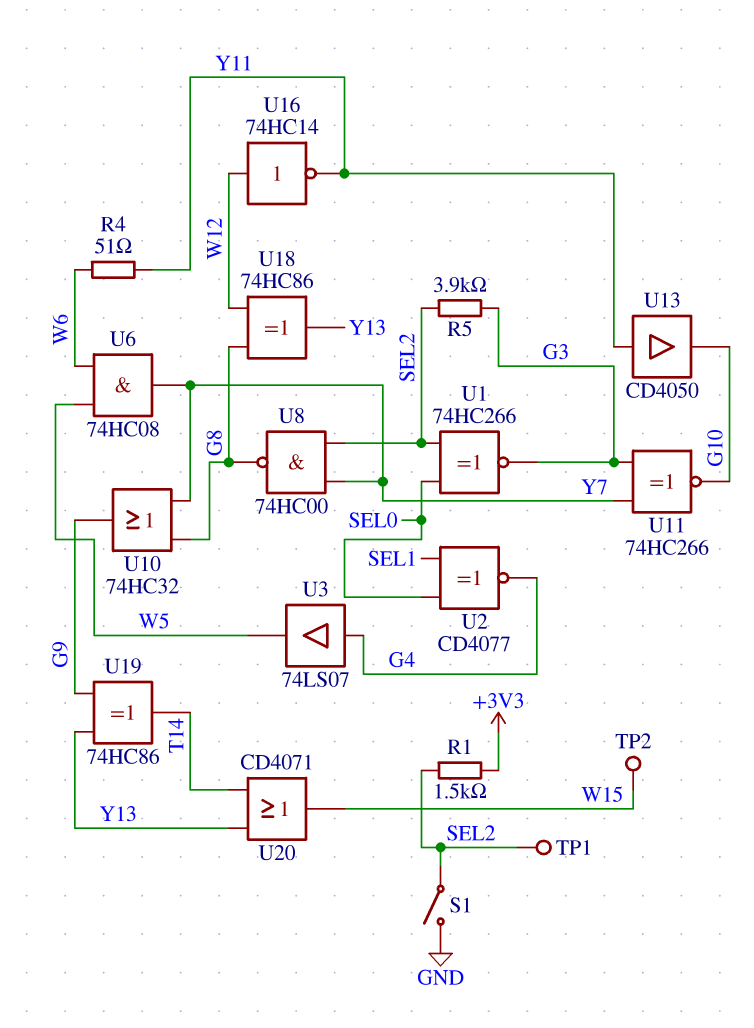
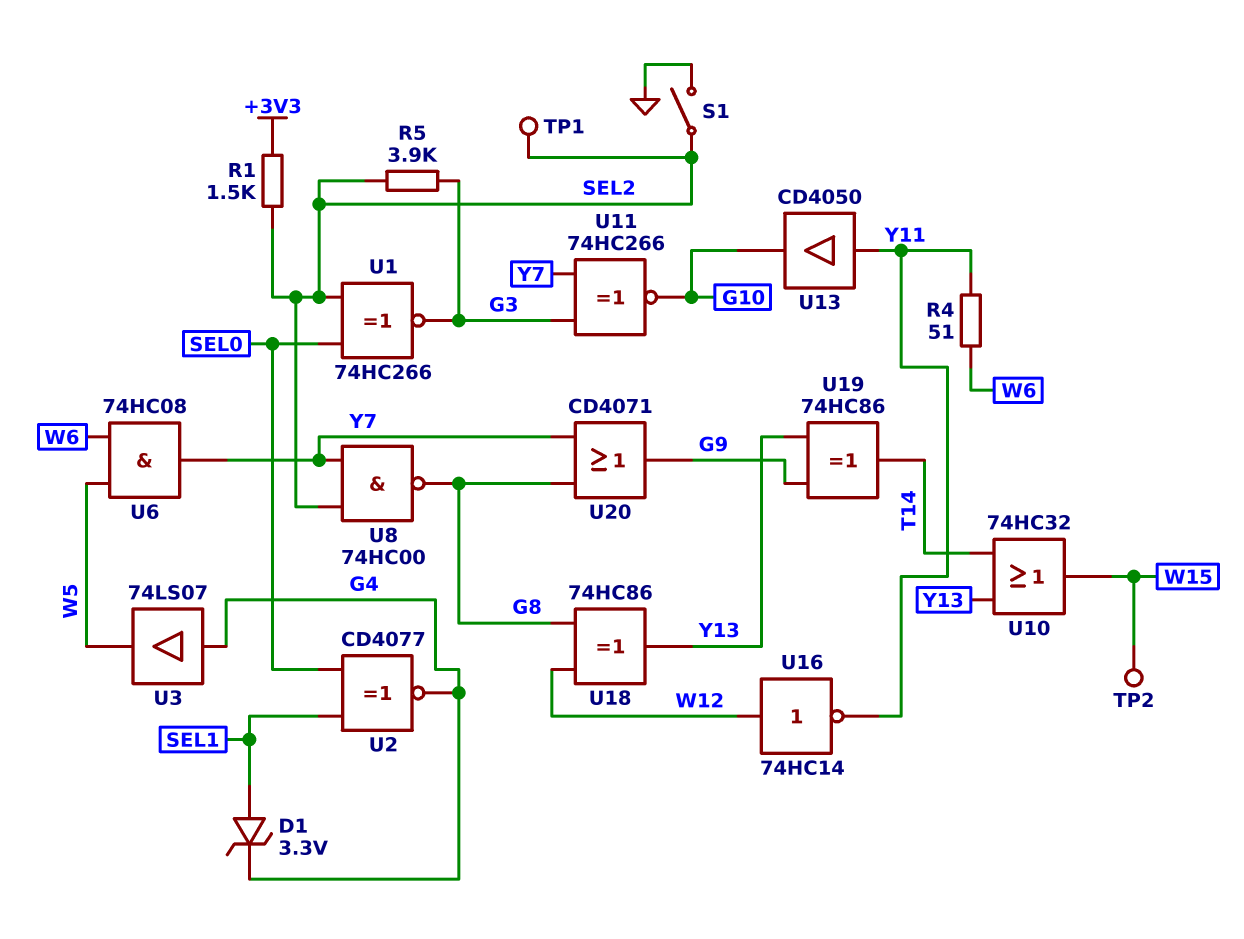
D1: none -> zener 3.3V (A SEL1, K G4)
U10: OR 74HC32 (in G8, in Y7, out G9) -> OR 74HC32 (in T14, in Y13, out W15)
U20: OR CD4071 (in T14, in Y13, out W15) -> OR CD4071 (in G8, in Y7, out G9)

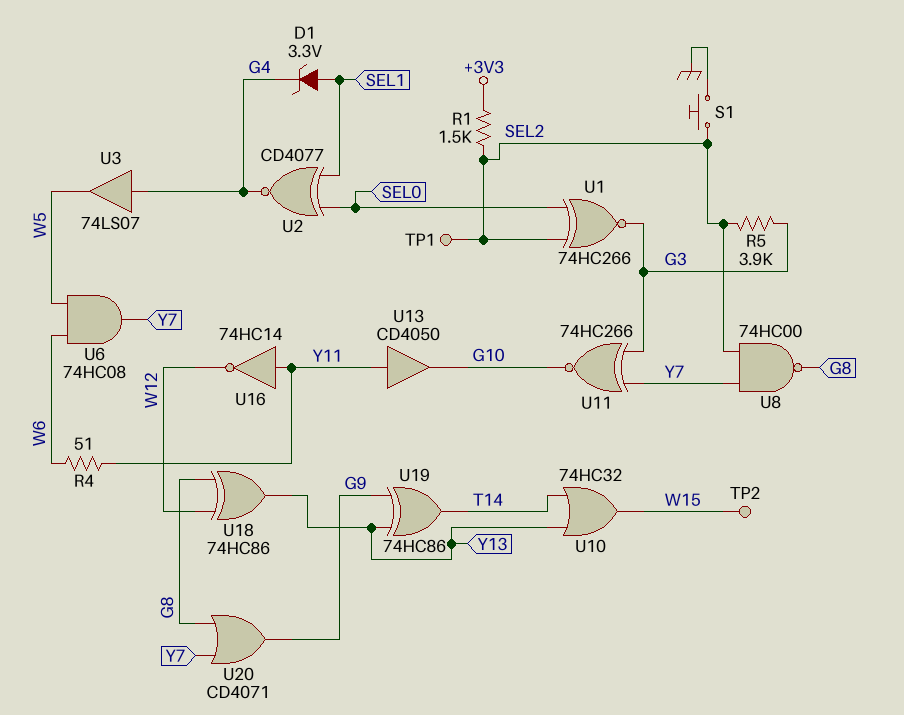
S1: switch (GND, SEL2) -> button (GND, SEL2)
U16: NOT 74HC14 (in W12, out Y11) -> NOT 74HC14 (in Y11, out W12)

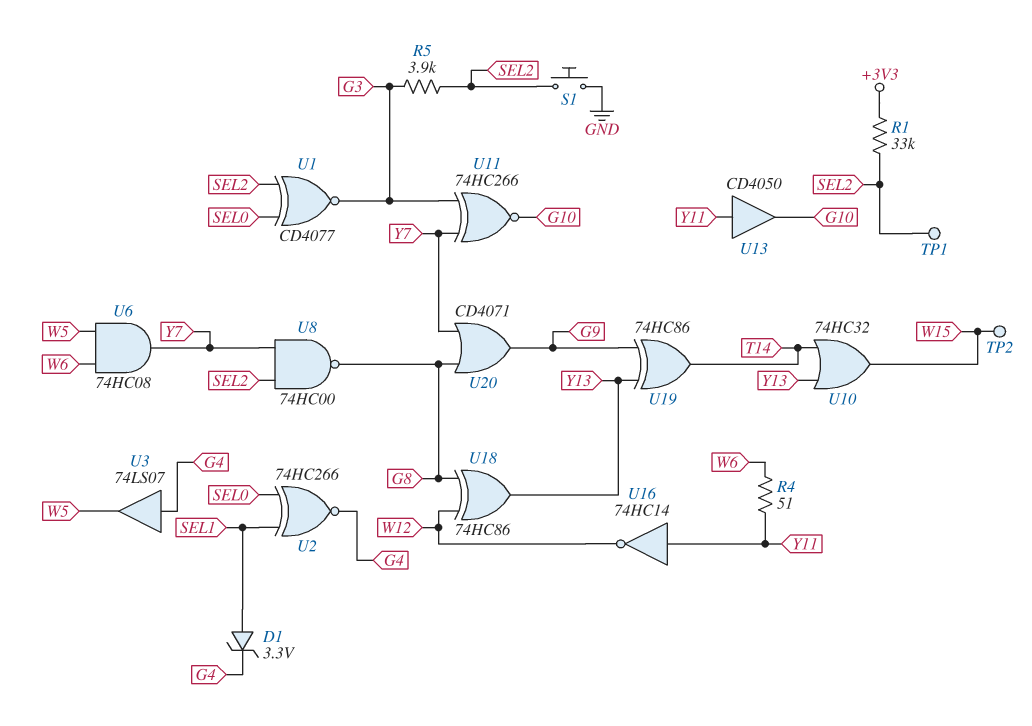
R1: 1.5k (+3V3, SEL2) -> 33k (+3V3, SEL2)
U1: XNOR 74HC266 (in SEL0, in SEL2, out G3) -> XNOR CD4077 (in SEL0, in SEL2, out G3)
U2: XNOR CD4077 (in SEL0, in SEL1, out G4) -> XNOR 74HC266 (in SEL0, in SEL1, out G4)

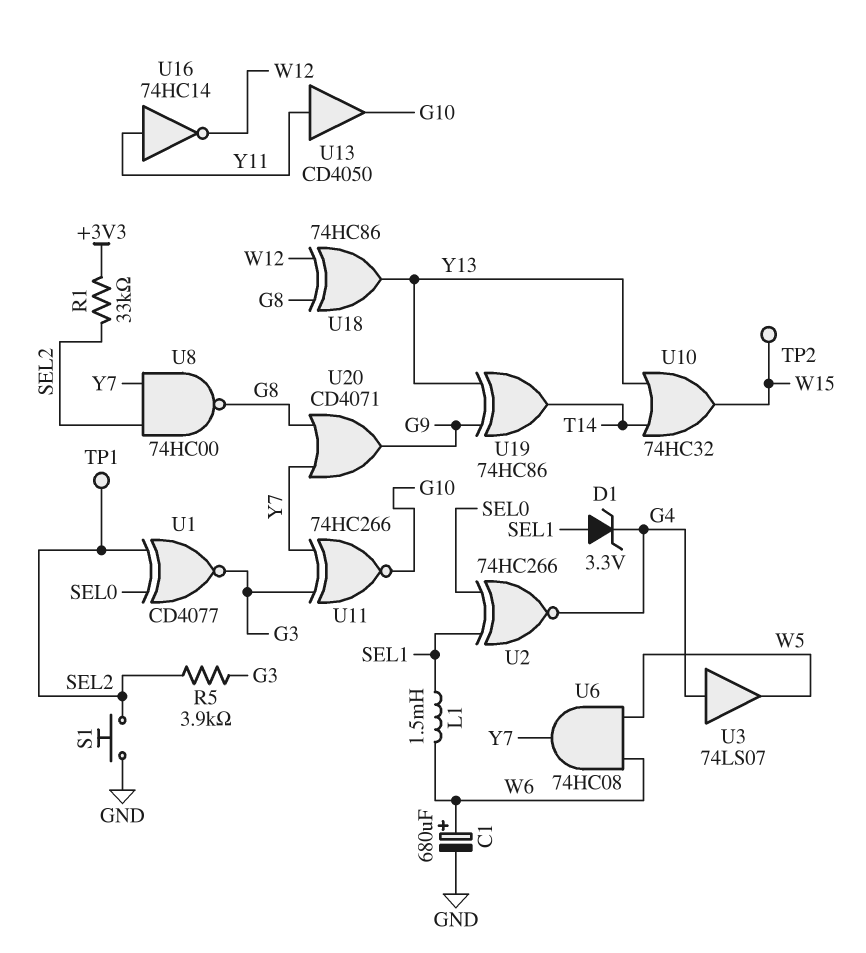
C1: none -> 680uF (plus W6, minus GND)
L1: none -> 1.5mH (SEL1, W6)
R4: 51 (W6, Y11) -> none

